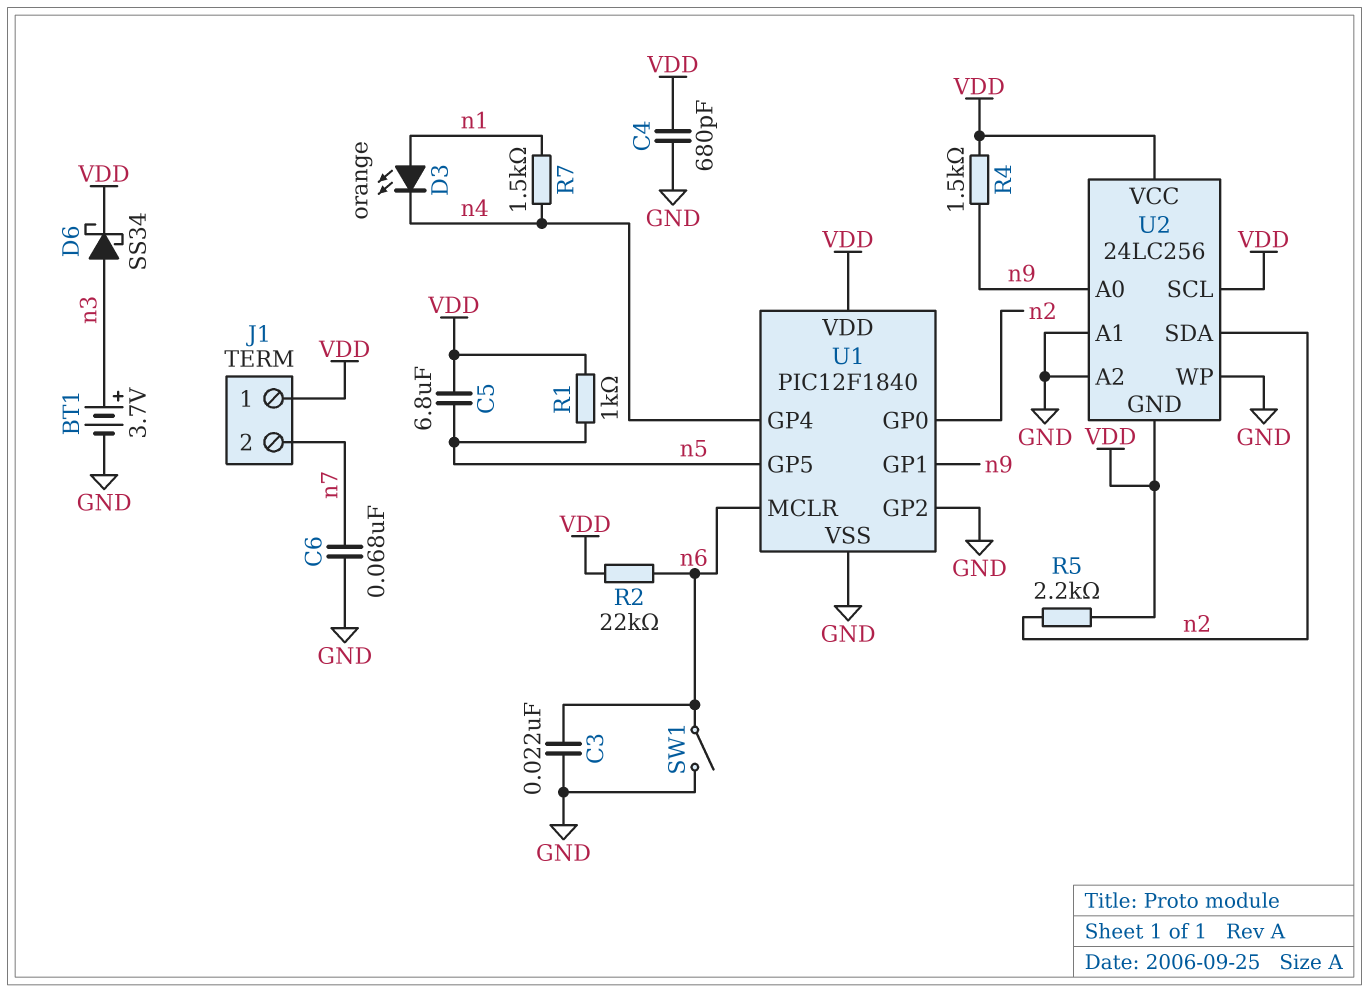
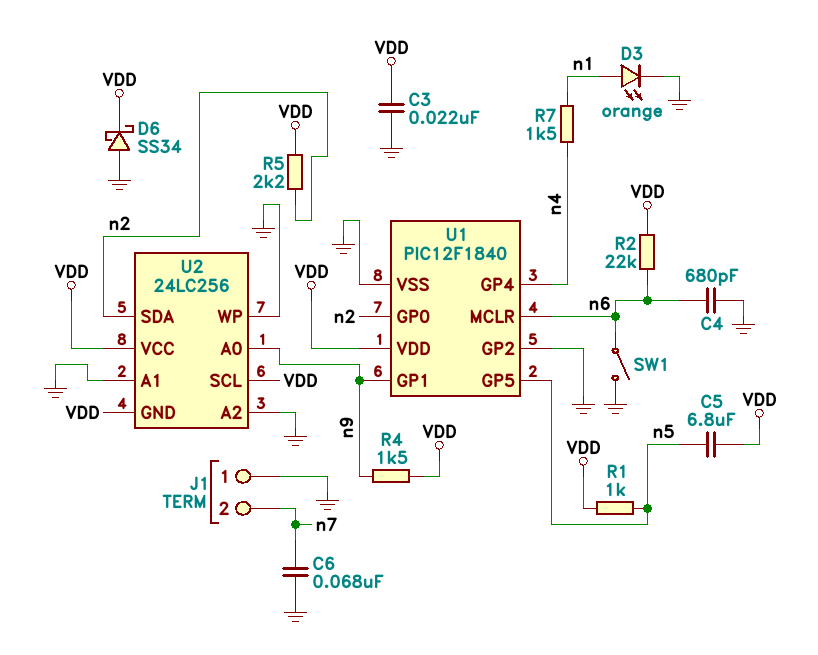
BT1: 3.7V (plus n3, minus GND) -> none
C3: 22nF (GND, n6) -> 22nF (GND, VDD)
C4: 680pF (GND, VDD) -> 680pF (GND, n6)
D3: LED orange (A n1, K n4) -> LED orange (A n1, K GND)
D6: schottky SS34 (A n3, K VDD) -> schottky SS34 (A GND, K VDD)
J1 pin 1: VDD -> GND

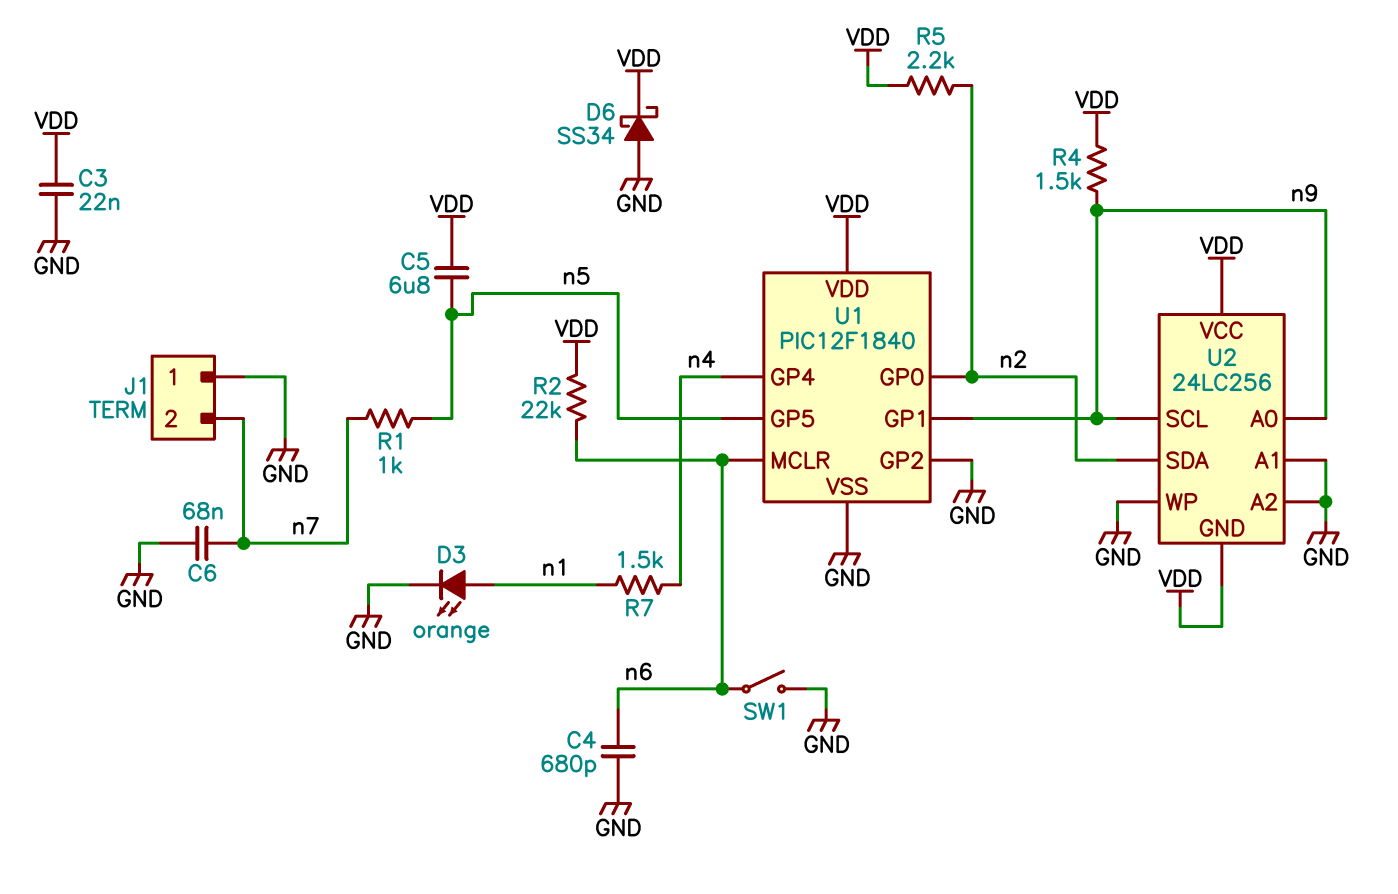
R1: 1k (VDD, n5) -> 1k (n5, n7)
U2 pin SCL: VDD -> n9

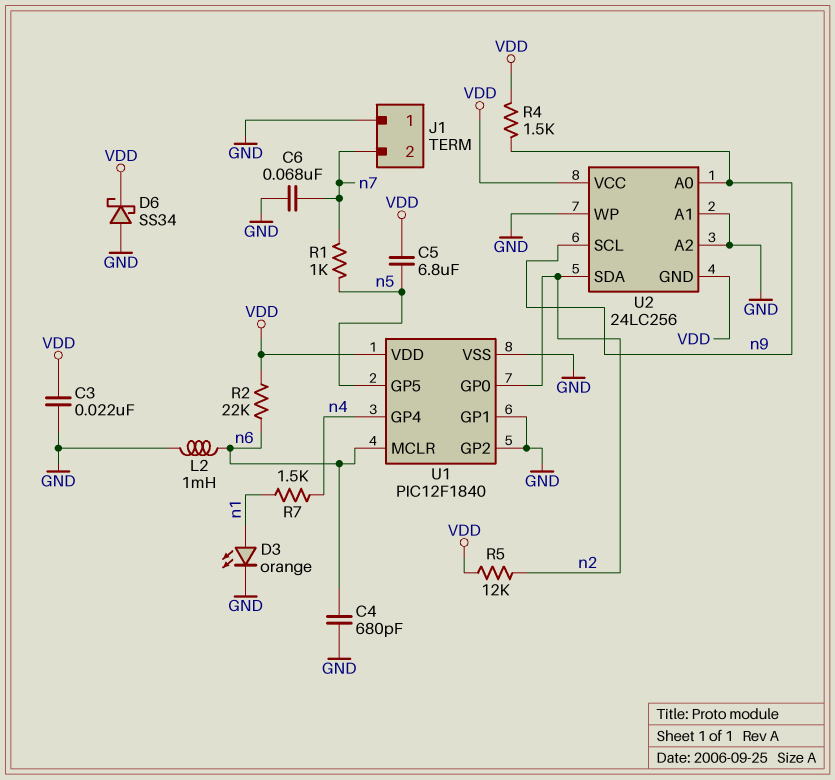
L2: none -> 1mH (GND, n6)
R5: 2.2k (VDD, n2) -> 12k (VDD, n2)
SW1: switch (GND, n6) -> none
U1 pin GP1: n9 -> GND

